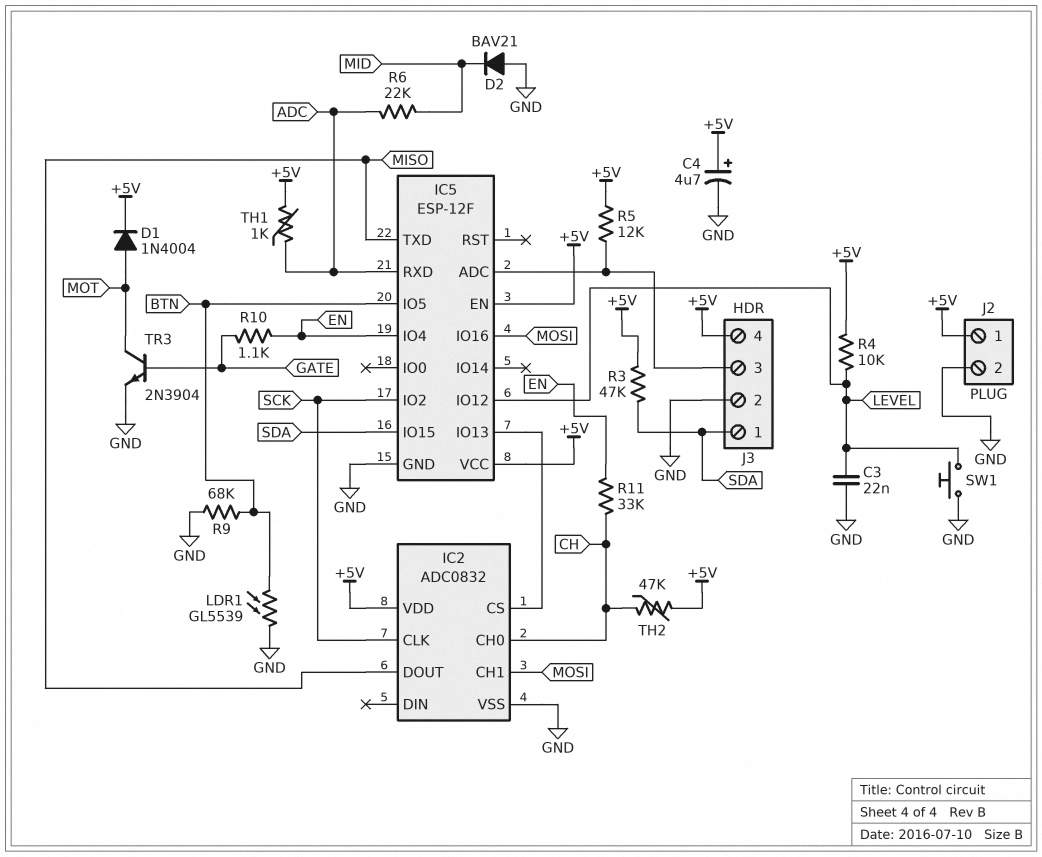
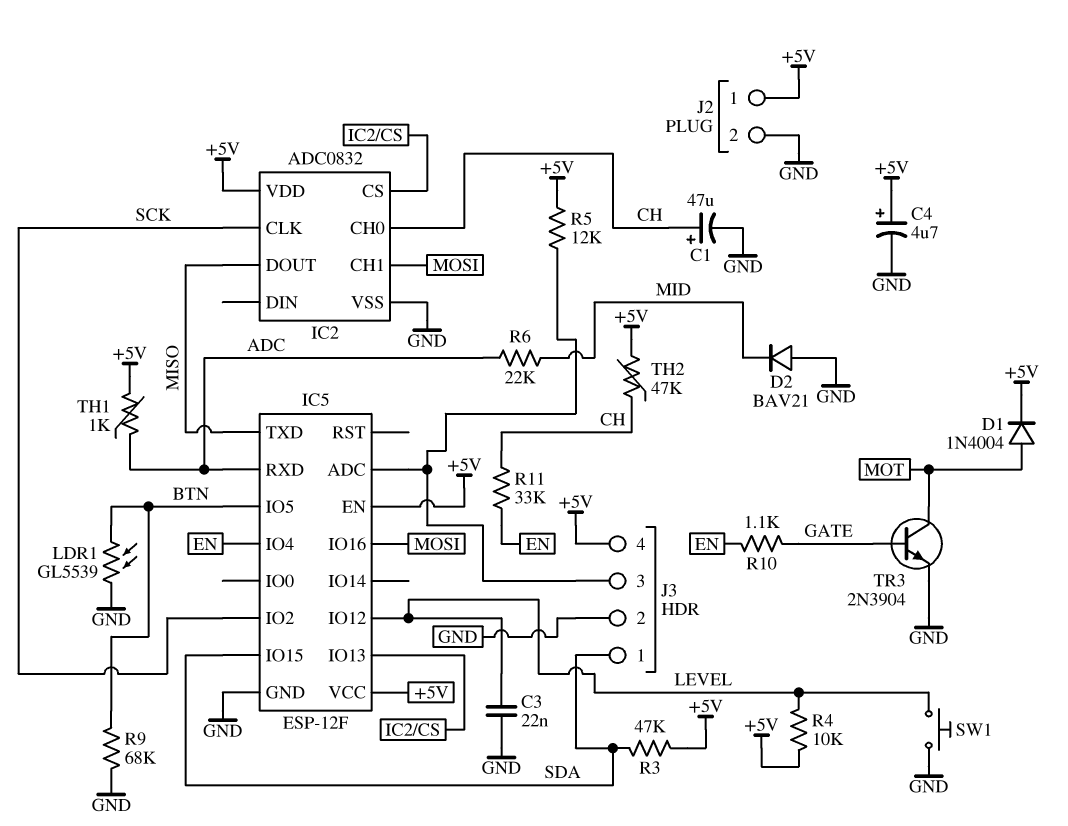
C1: none -> 47uF (plus CH, minus GND)

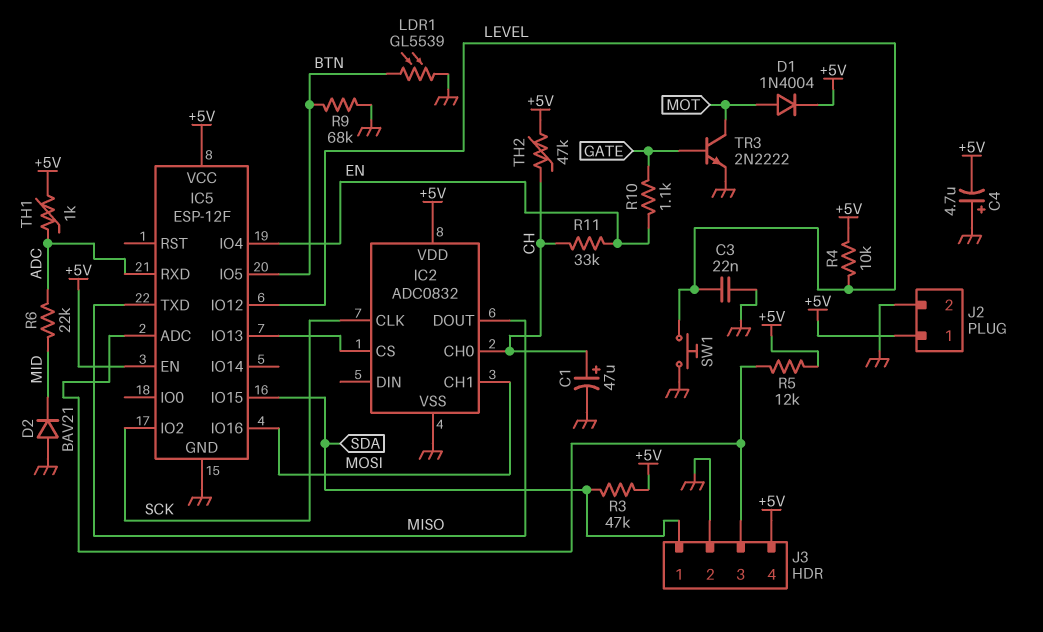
C4: 4.7uF (plus +5V, minus GND) -> 4.7uF (plus GND, minus +5V)
TR3: NPN 2N3904 (B GATE, C MOT, E GND) -> NPN 2N2222 (B GATE, C MOT, E GND)

